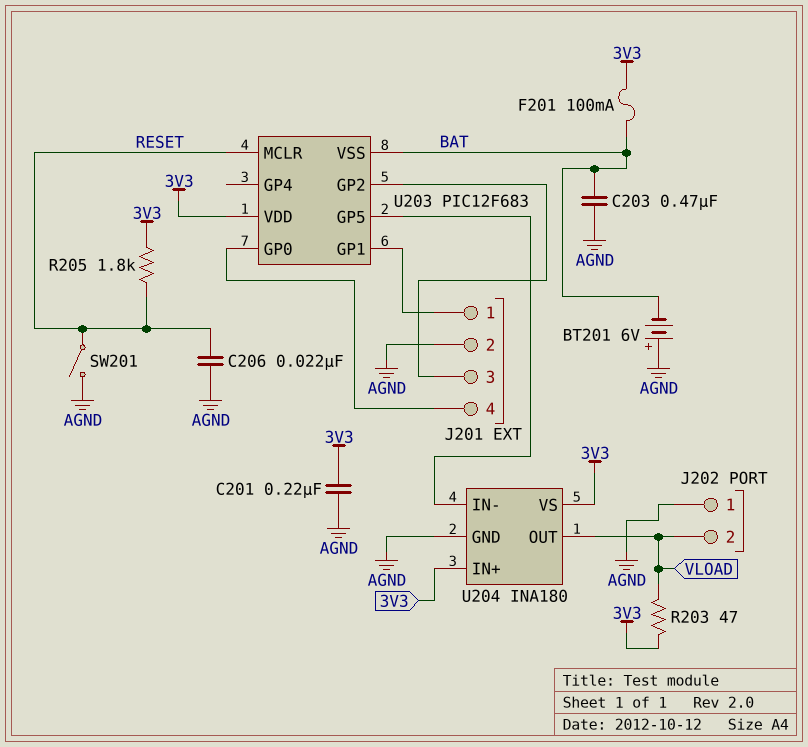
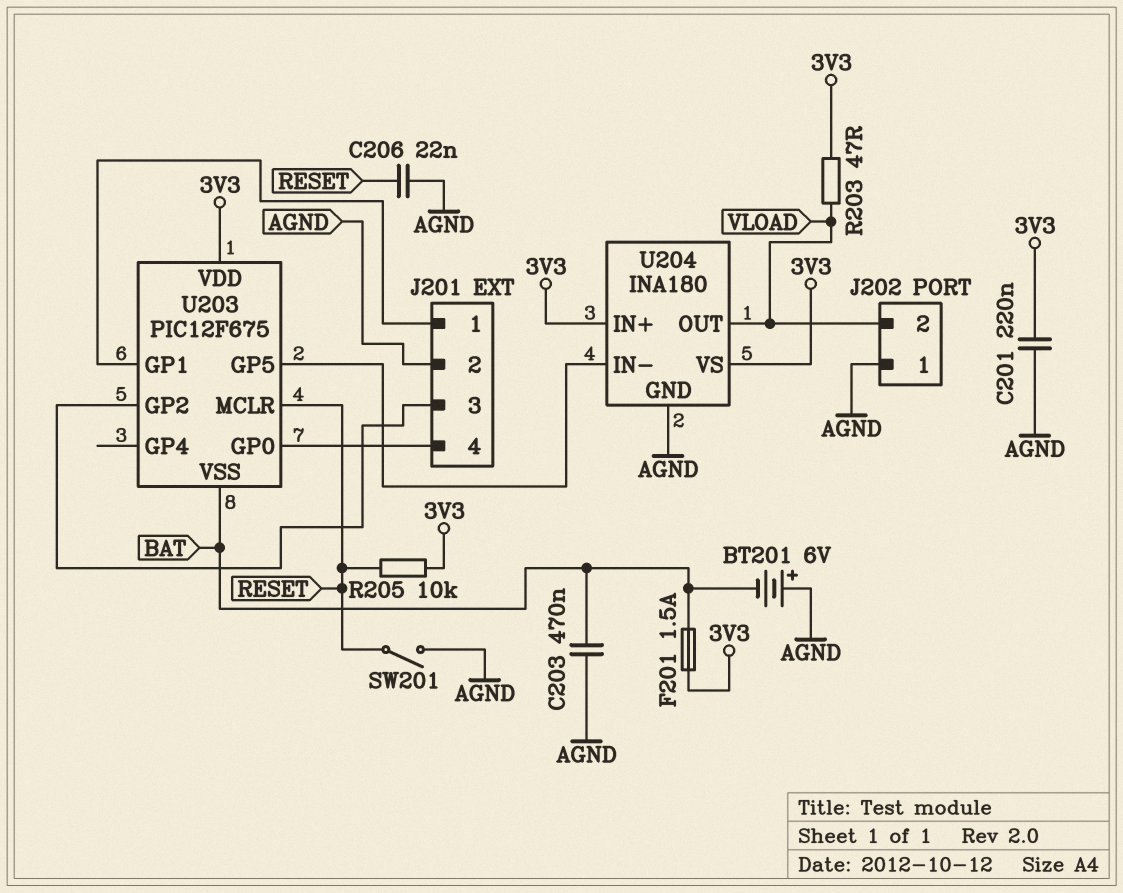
F201: 100mA (3V3, BAT) -> 1.5A (3V3, BAT)
R205: 1.8k (3V3, RESET) -> 10k (3V3, RESET)
U203: PIC12F683 -> PIC12F675

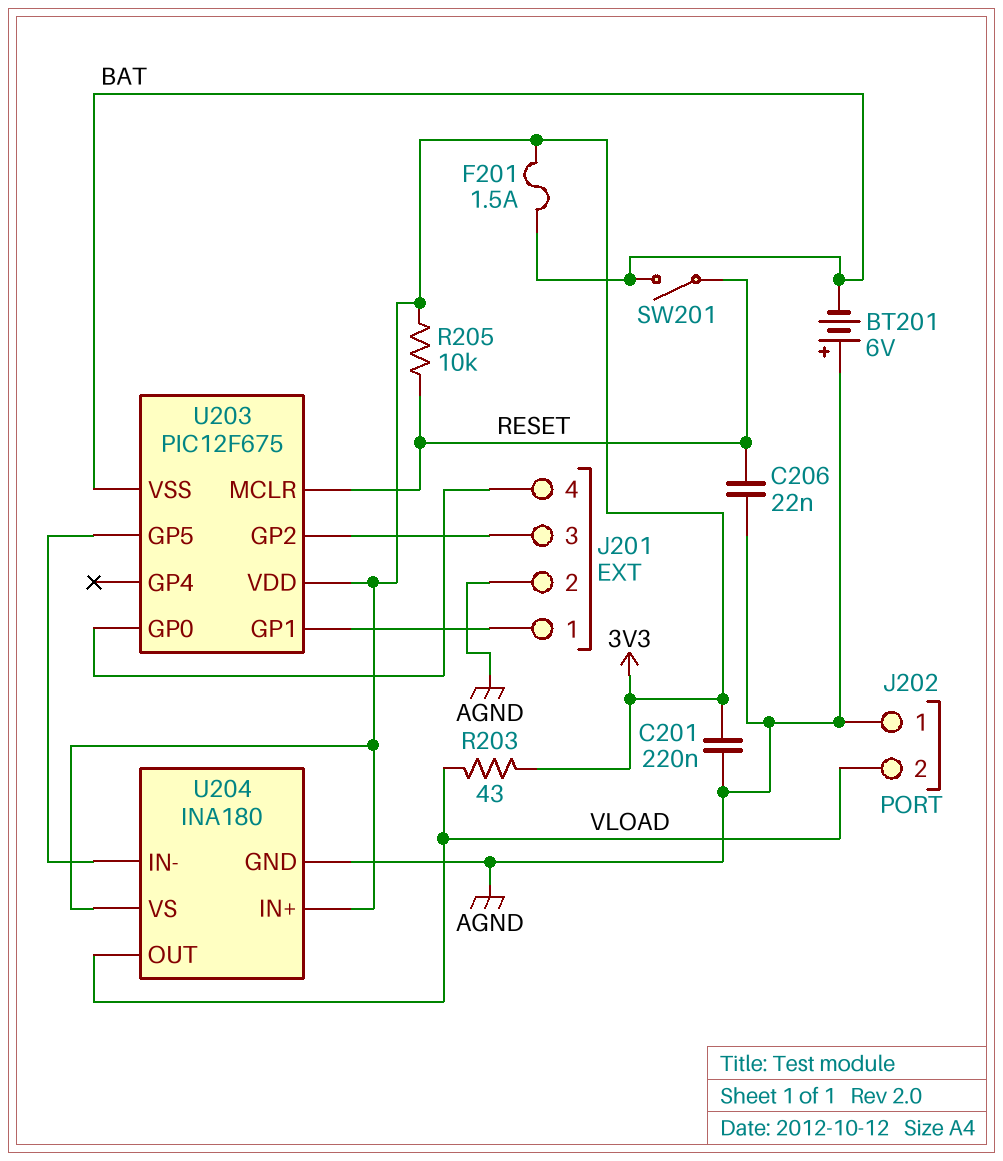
C203: 470nF (AGND, BAT) -> none
R203: 47 (3V3, VLOAD) -> 43 (3V3, VLOAD)
SW201: switch (AGND, RESET) -> switch (BAT, RESET)

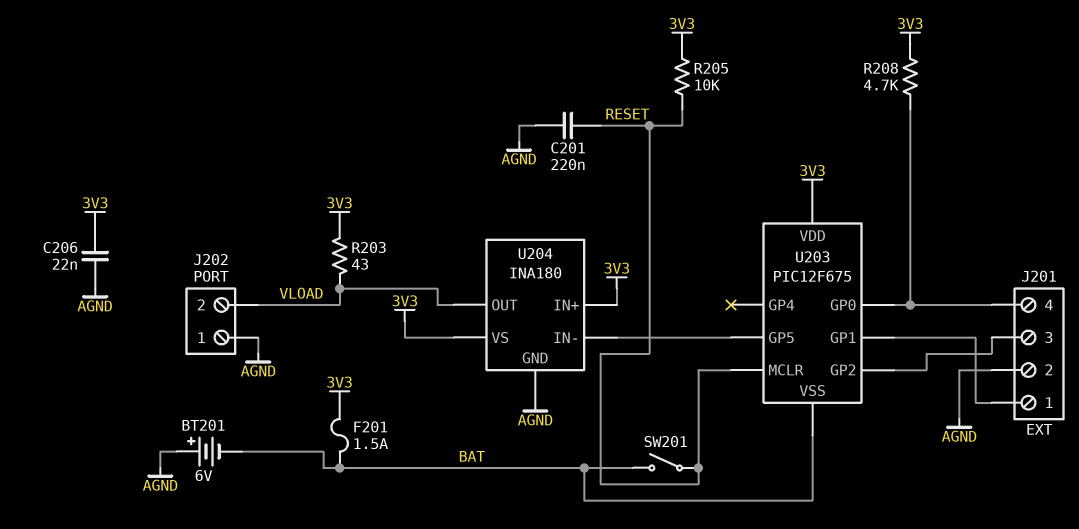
C201: 220nF (3V3, AGND) -> 220nF (AGND, RESET)
C206: 22nF (AGND, RESET) -> 22nF (3V3, AGND)
R208: none -> 4.7k (3V3, J201/4)

